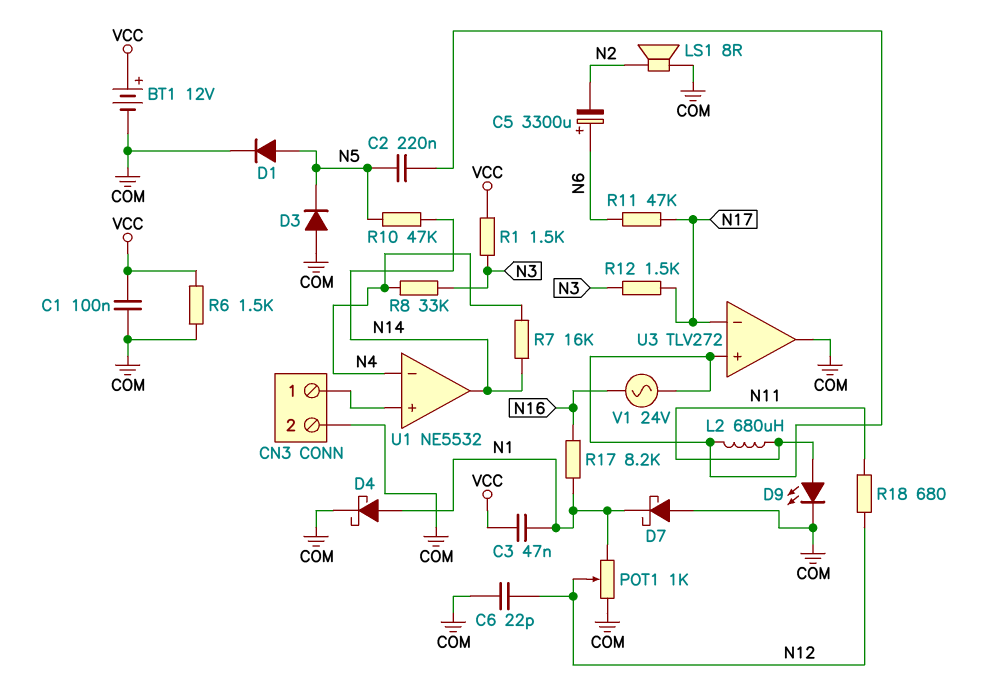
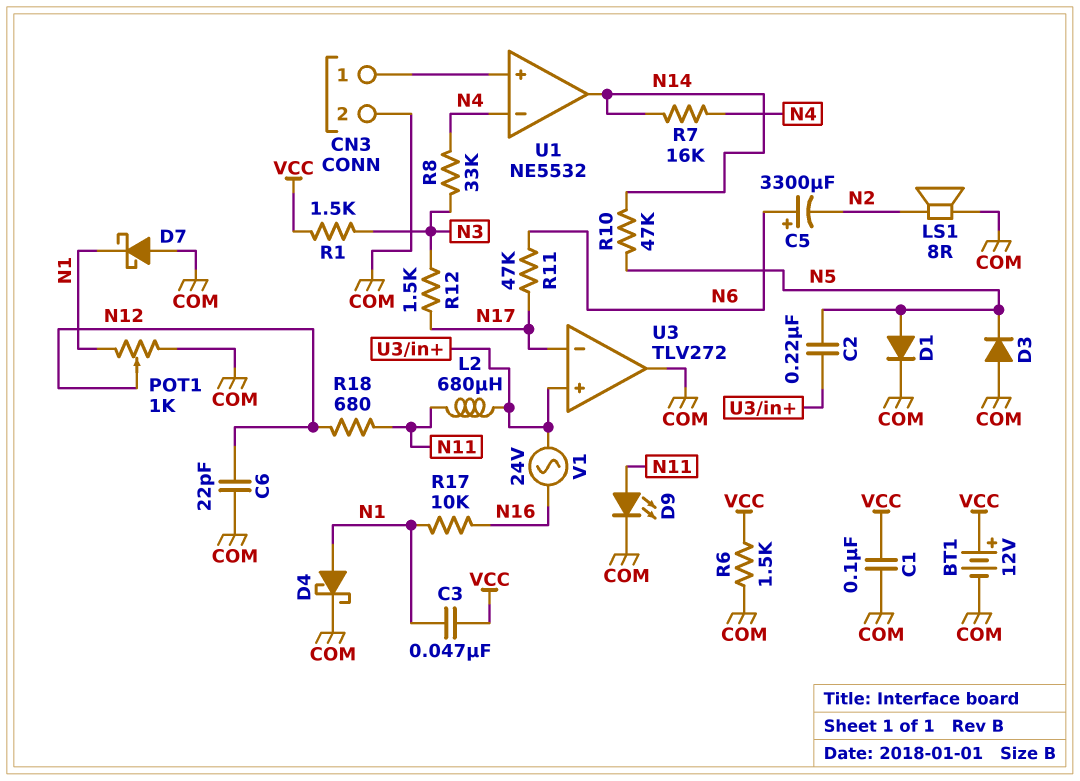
R17: 8.2k (N1, N16) -> 10k (N1, N16)

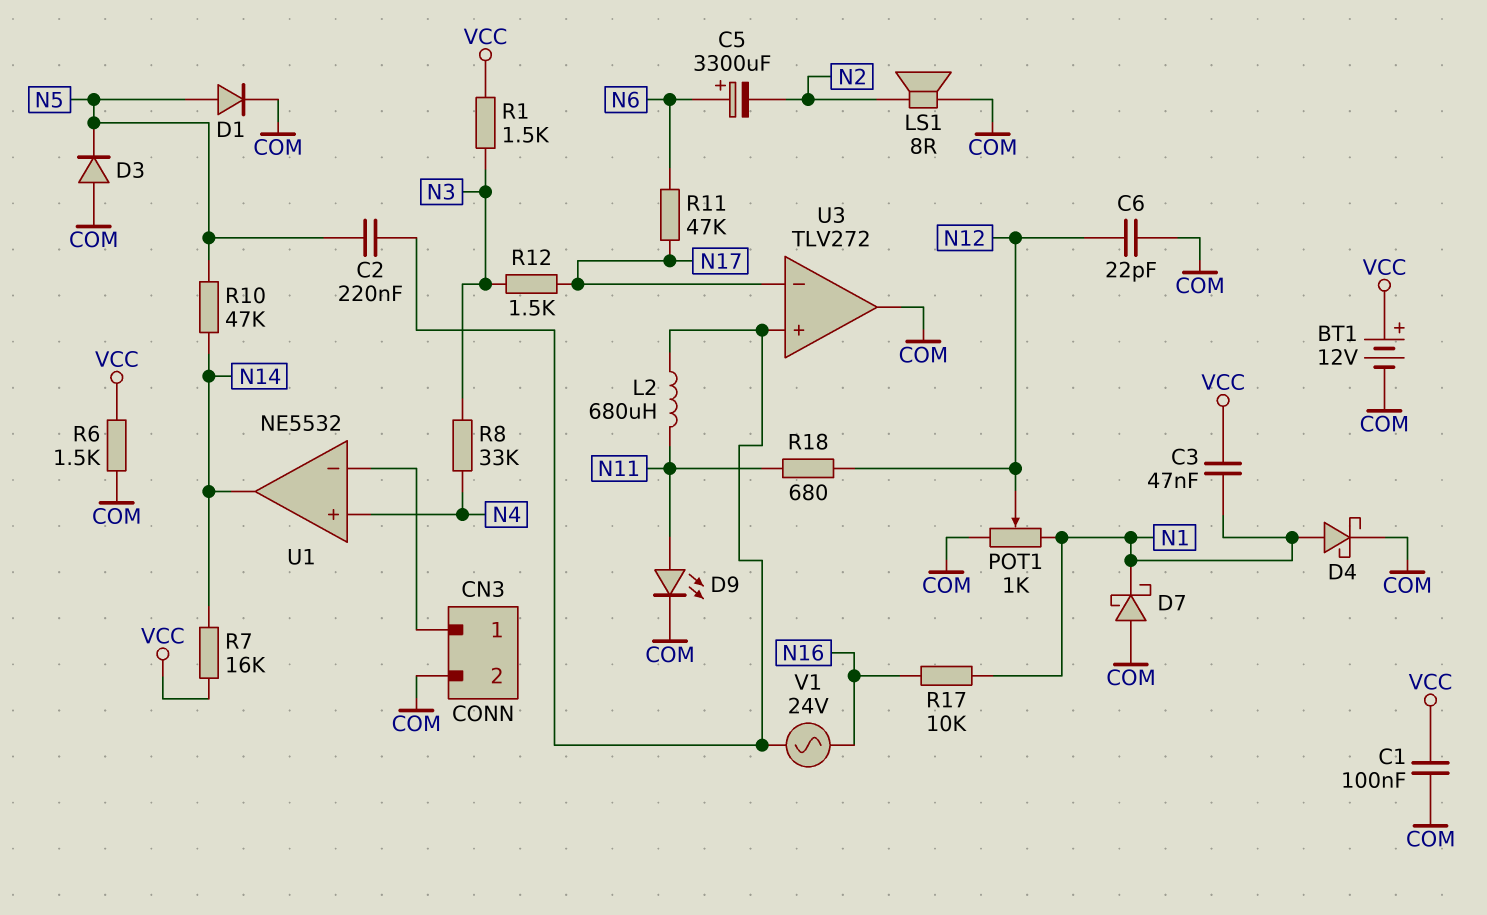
R7: 16k (N4, N14) -> 16k (N14, VCC)
U1 pin in+: CN3/1 -> N4
U1 pin in-: N4 -> CN3/1

